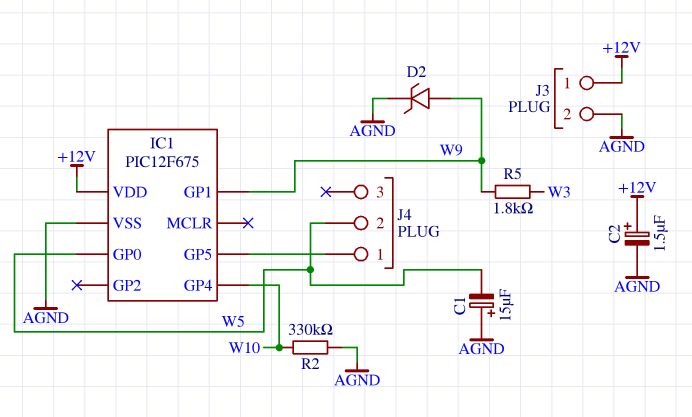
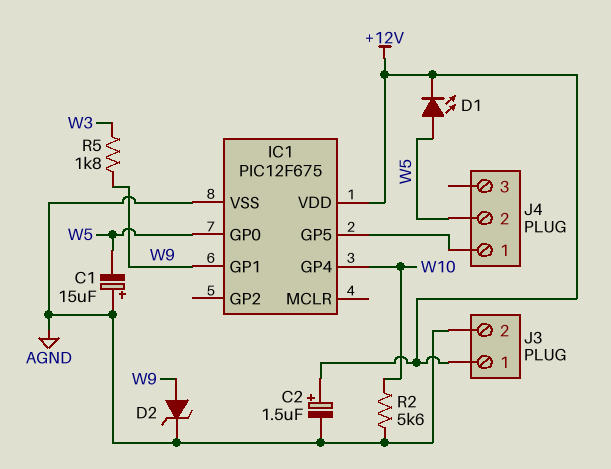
D1: none -> LED (A W5, K +12V)
R2: 330k (AGND, W10) -> 5.6k (AGND, W10)

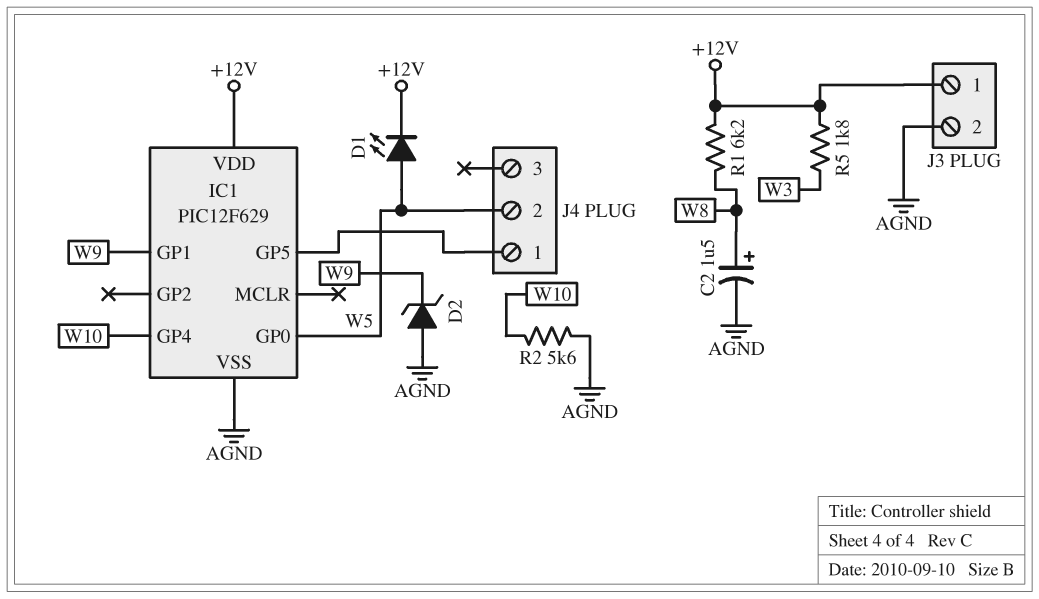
C1: 15uF (plus AGND, minus W5) -> none
C2: 1.5uF (plus +12V, minus AGND) -> 1.5uF (plus W8, minus AGND)
D2: zener (A W9, K AGND) -> zener (A AGND, K W9)
IC1: PIC12F675 -> PIC12F629
R1: none -> 6.2k (+12V, W8)
R5: 1.8k (W3, W9) -> 1.8k (+12V, W3)

